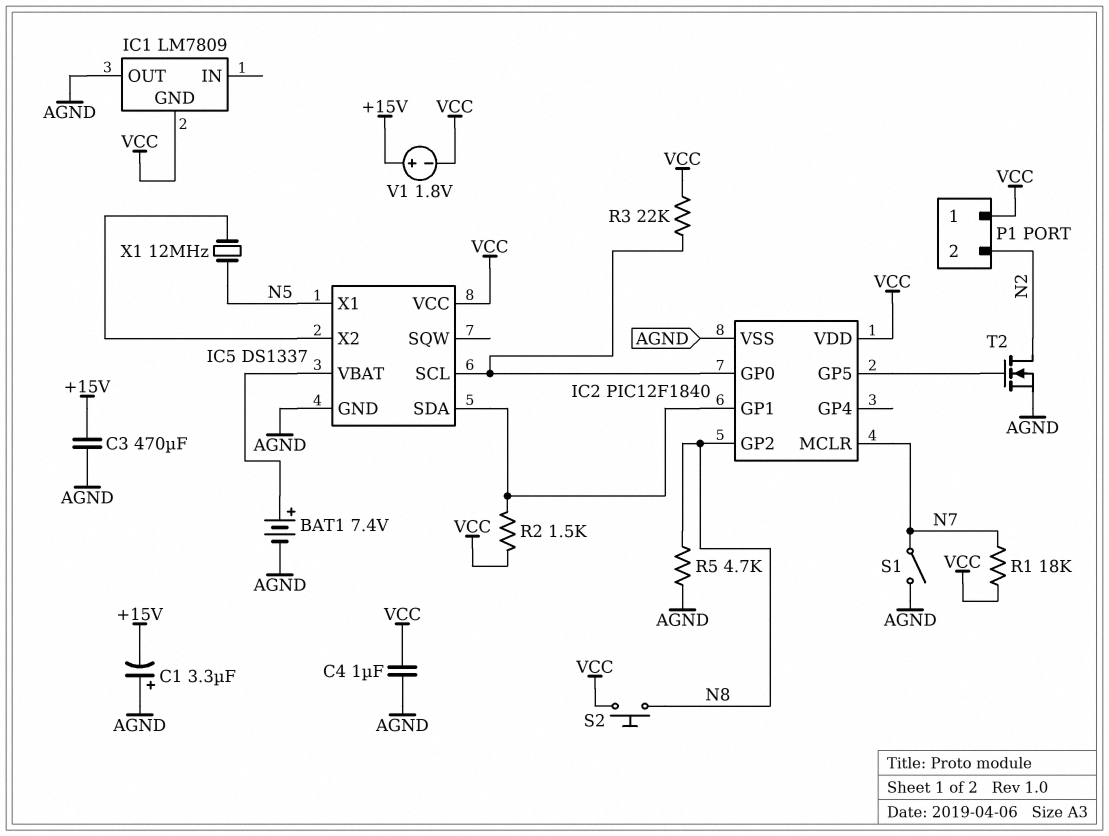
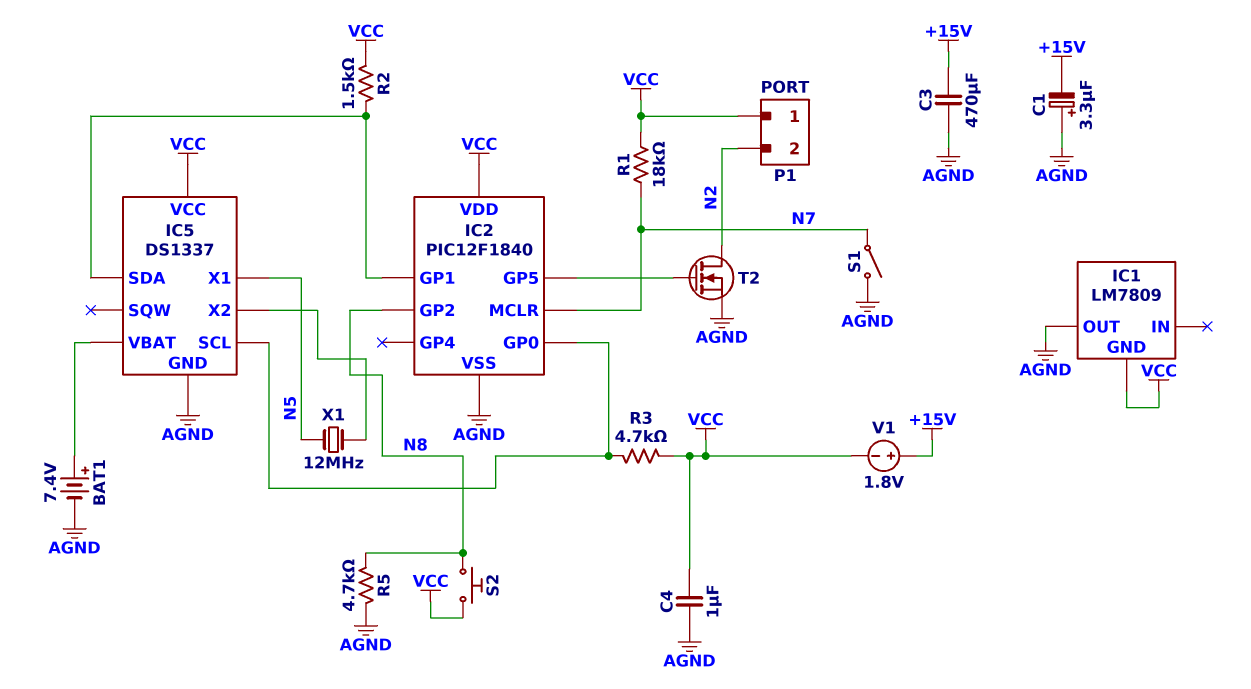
R3: 22k (IC2/GP0, VCC) -> 4.7k (IC2/GP0, VCC)

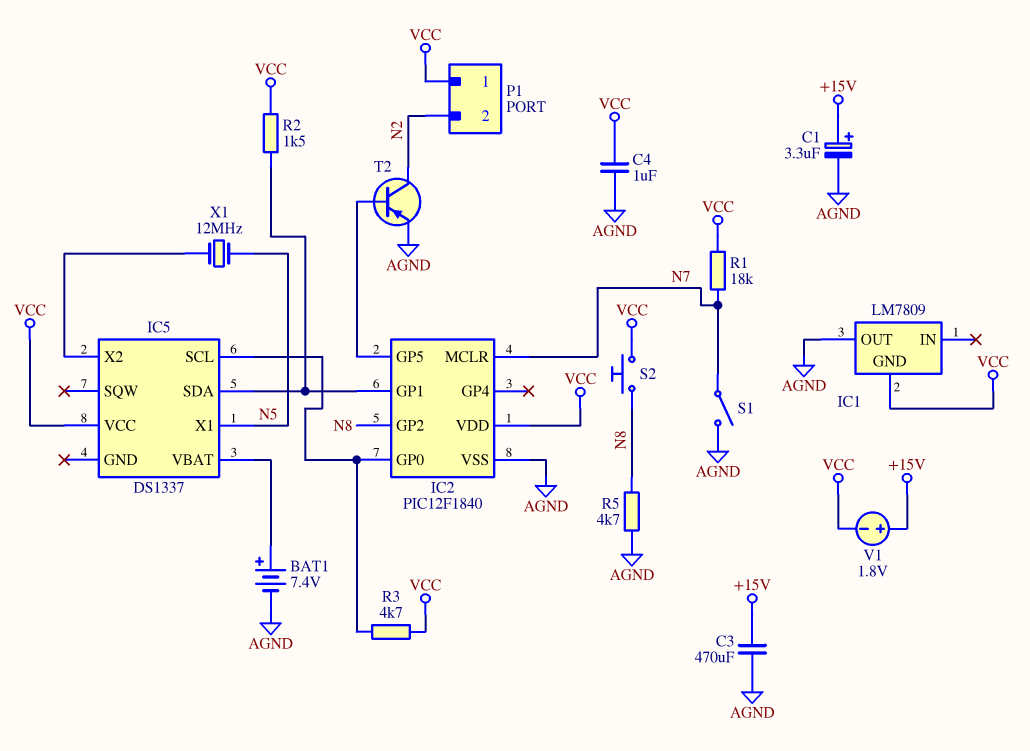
C1: 3.3uF (plus AGND, minus +15V) -> 3.3uF (plus +15V, minus AGND)
IC5 pin GND: AGND -> none
T2: NMOS (G IC2/GP5, D N2, S AGND) -> PNP (B IC2/GP5, C N2, E AGND)

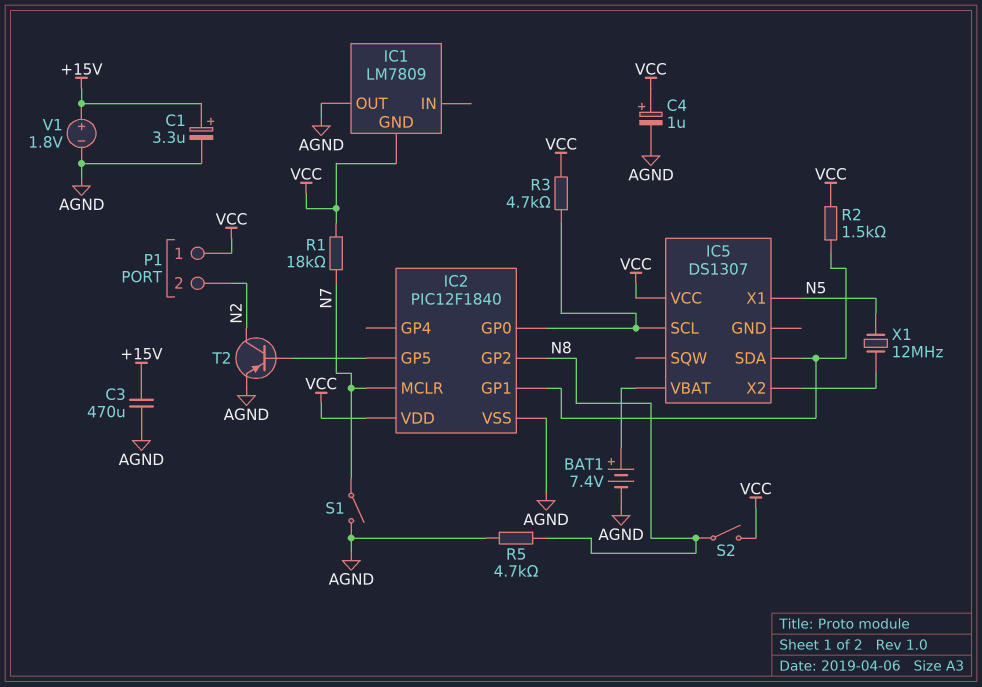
C4: 1uF (AGND, VCC) -> 1uF (plus VCC, minus AGND)
IC5: DS1337 -> DS1307
S2: button (N8, VCC) -> switch (N8, VCC)
V1: 1.8V (plus +15V, minus VCC) -> 1.8V (plus +15V, minus AGND)

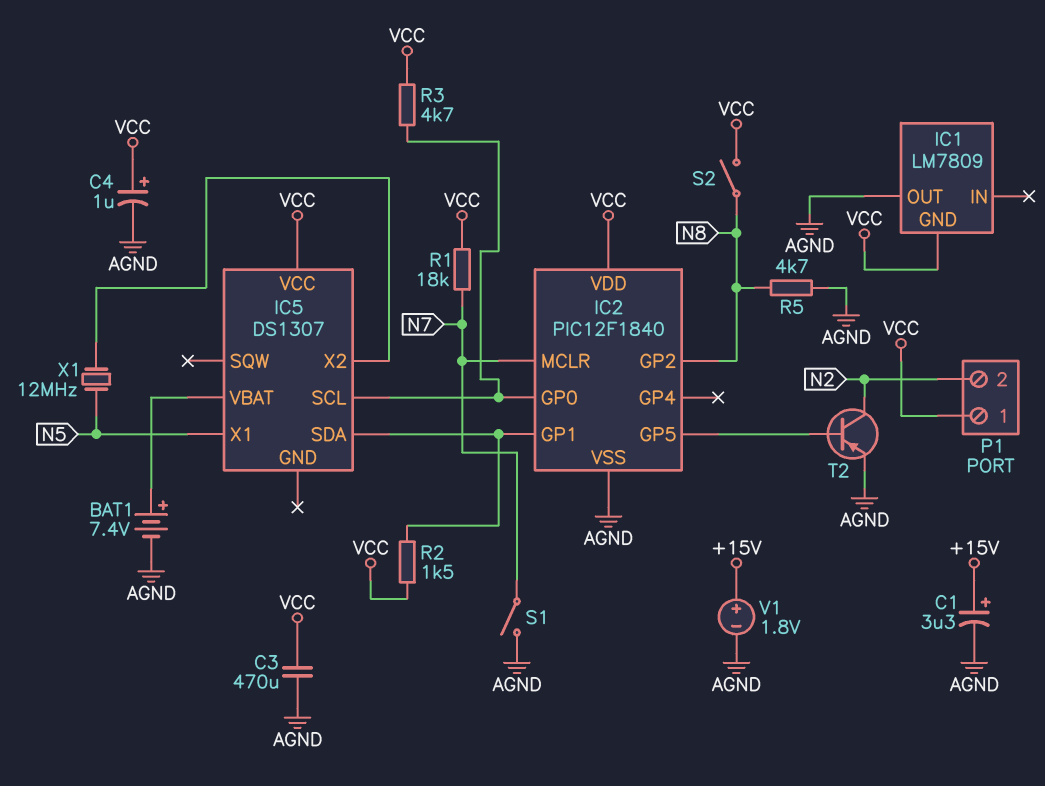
C3: 470uF (+15V, AGND) -> 470uF (AGND, VCC)

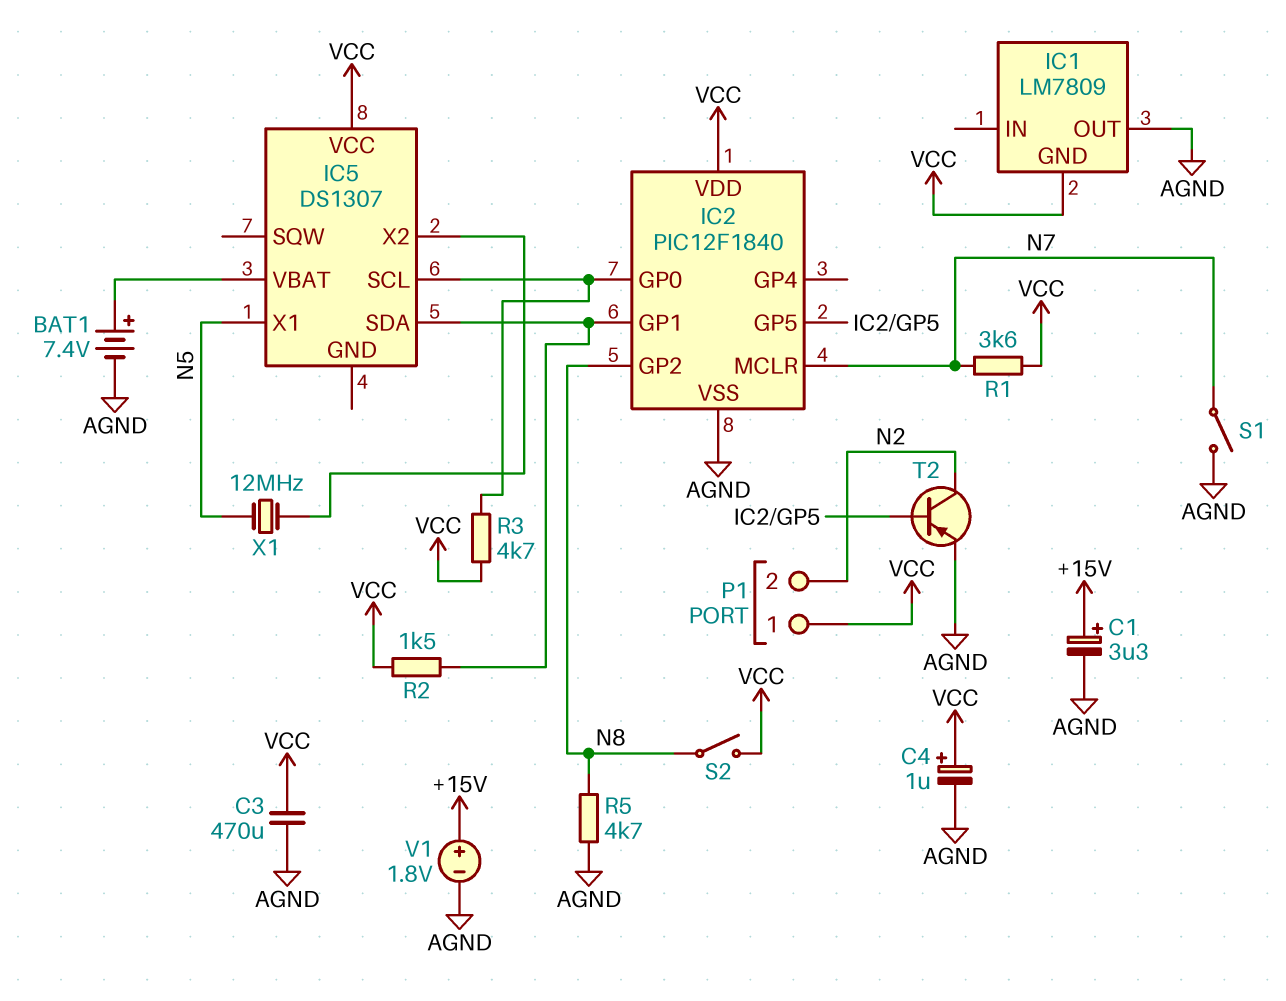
R1: 18k (N7, VCC) -> 3.6k (N7, VCC)

